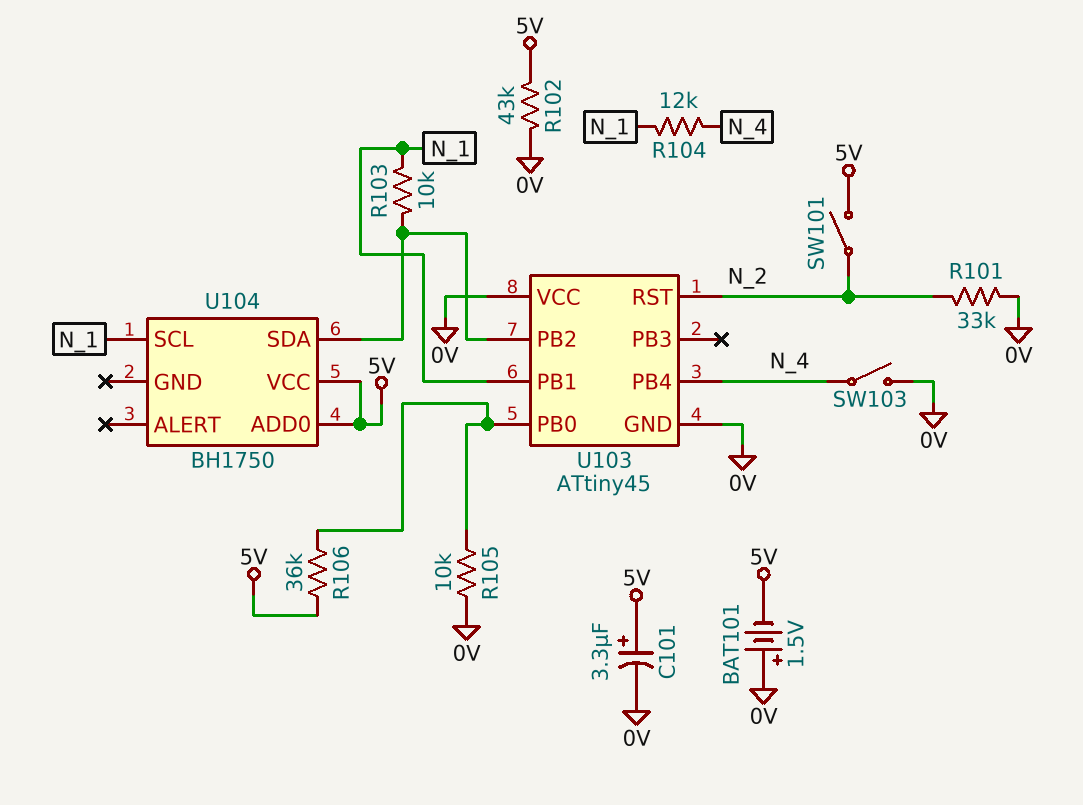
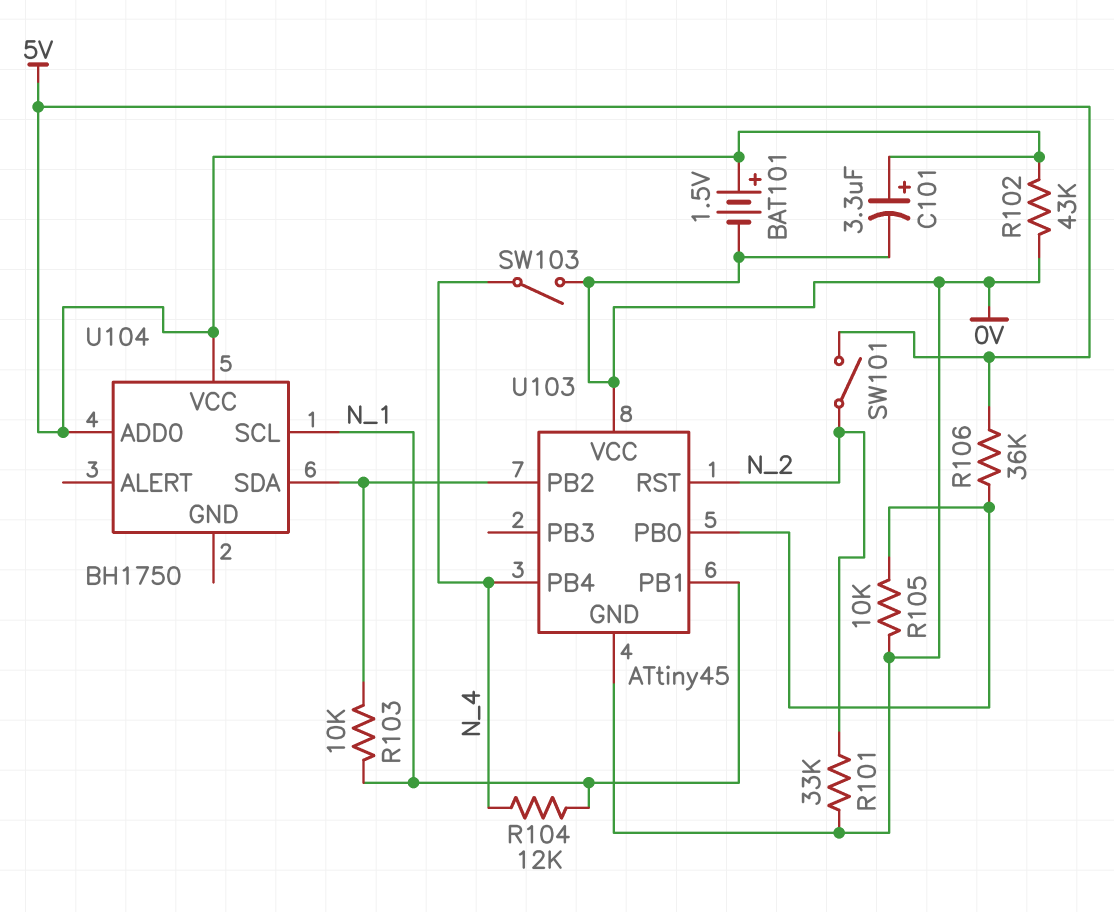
BAT101: 1.5V (plus 0V, minus 5V) -> 1.5V (plus 5V, minus 0V)

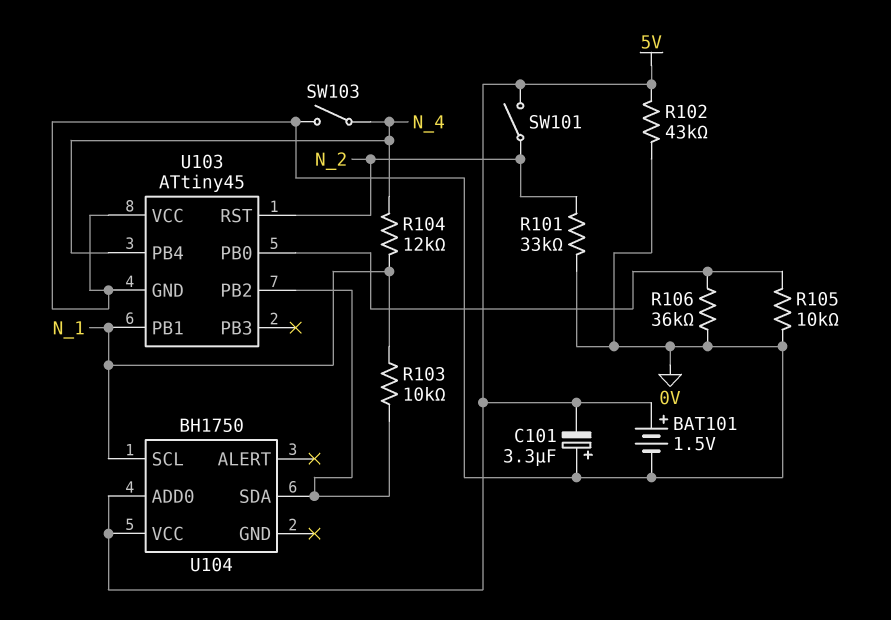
C101: 3.3uF (plus 5V, minus 0V) -> 3.3uF (plus 0V, minus 5V)
R106: 36k (5V, U103/PB0) -> 36k (0V, U103/PB0)

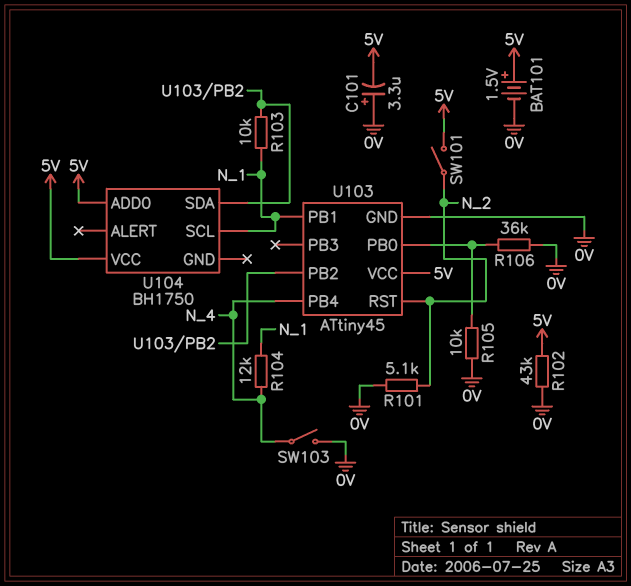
R101: 33k (0V, N_2) -> 5.1k (0V, N_2)
U103 pin VCC: 0V -> 5V

